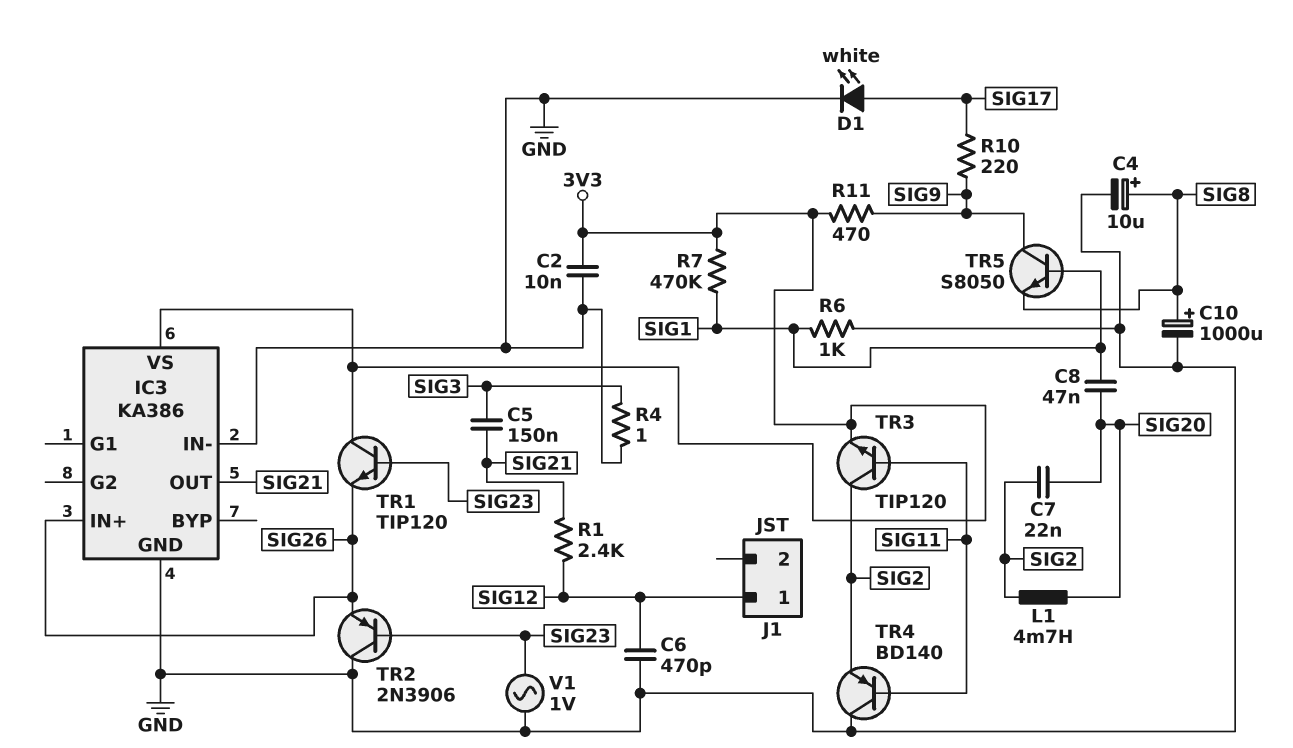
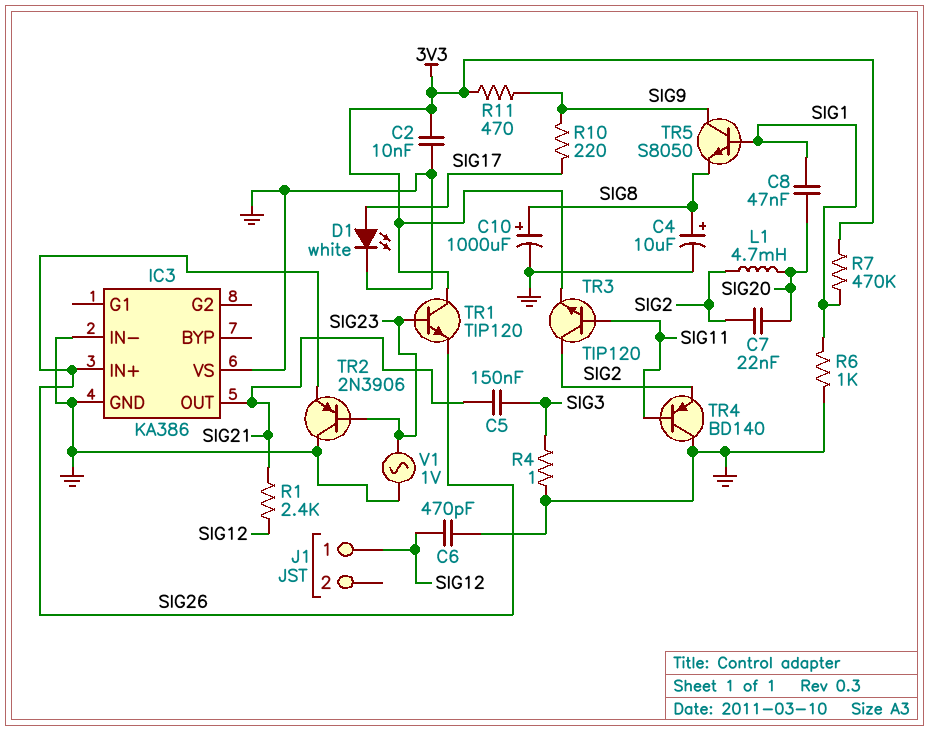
IC3 pin VS: 3V3 -> GND

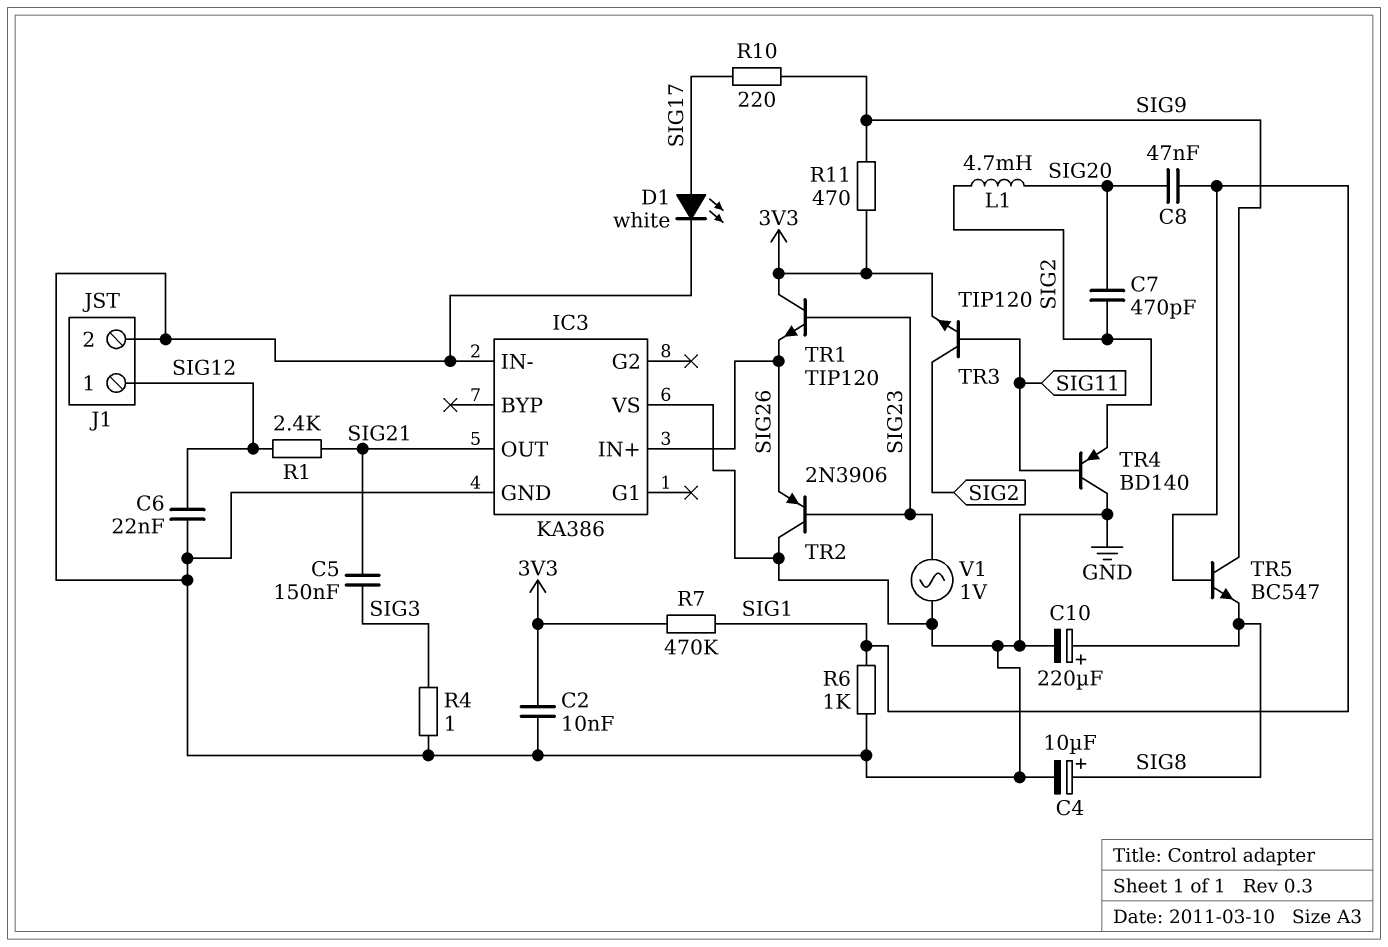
C6: 470pF (GND, SIG12) -> 22nF (GND, SIG12)
C7: 22nF (SIG2, SIG20) -> 470pF (SIG2, SIG20)
C10: 1000uF (plus SIG8, minus GND) -> 220uF (plus SIG8, minus GND)
J1 pin 2: none -> GND
TR5: NPN S8050 (B SIG1, C SIG9, E SIG8) -> NPN BC547 (B SIG1, C SIG9, E SIG8)

